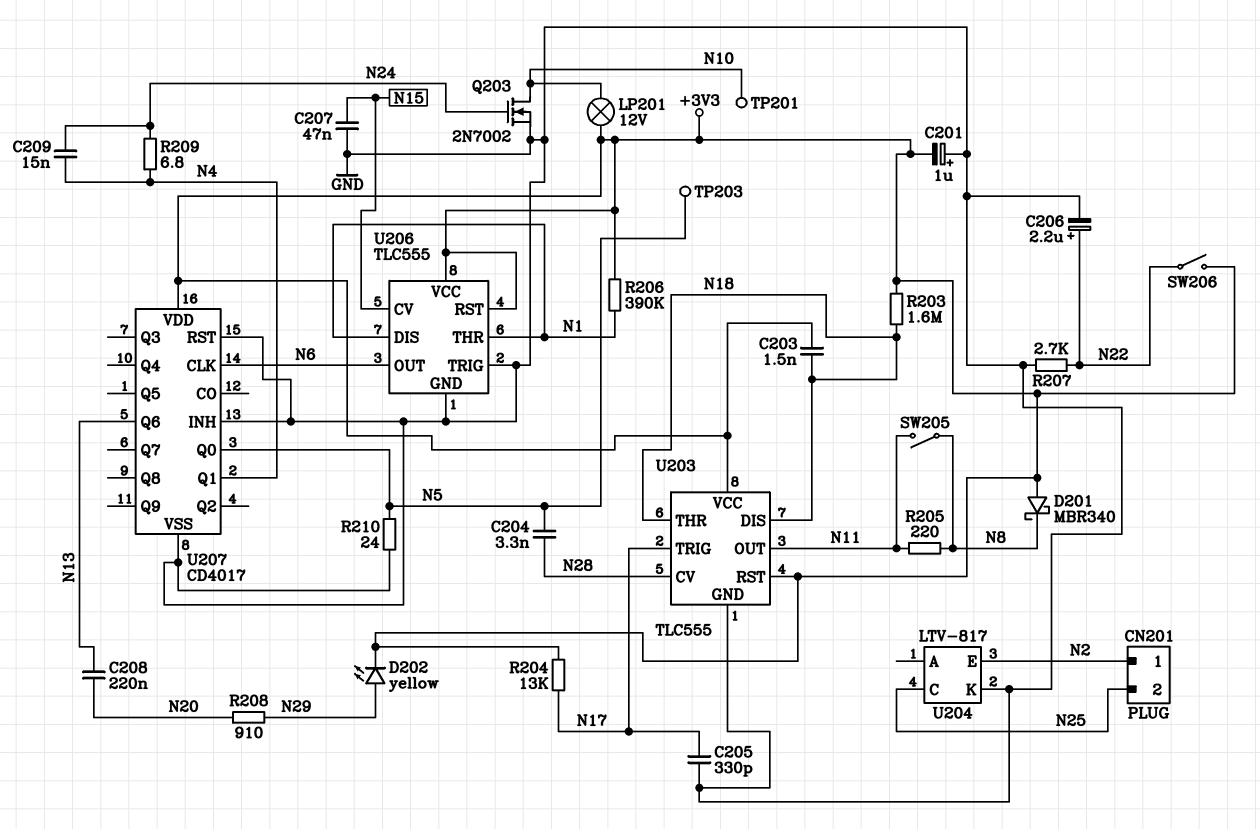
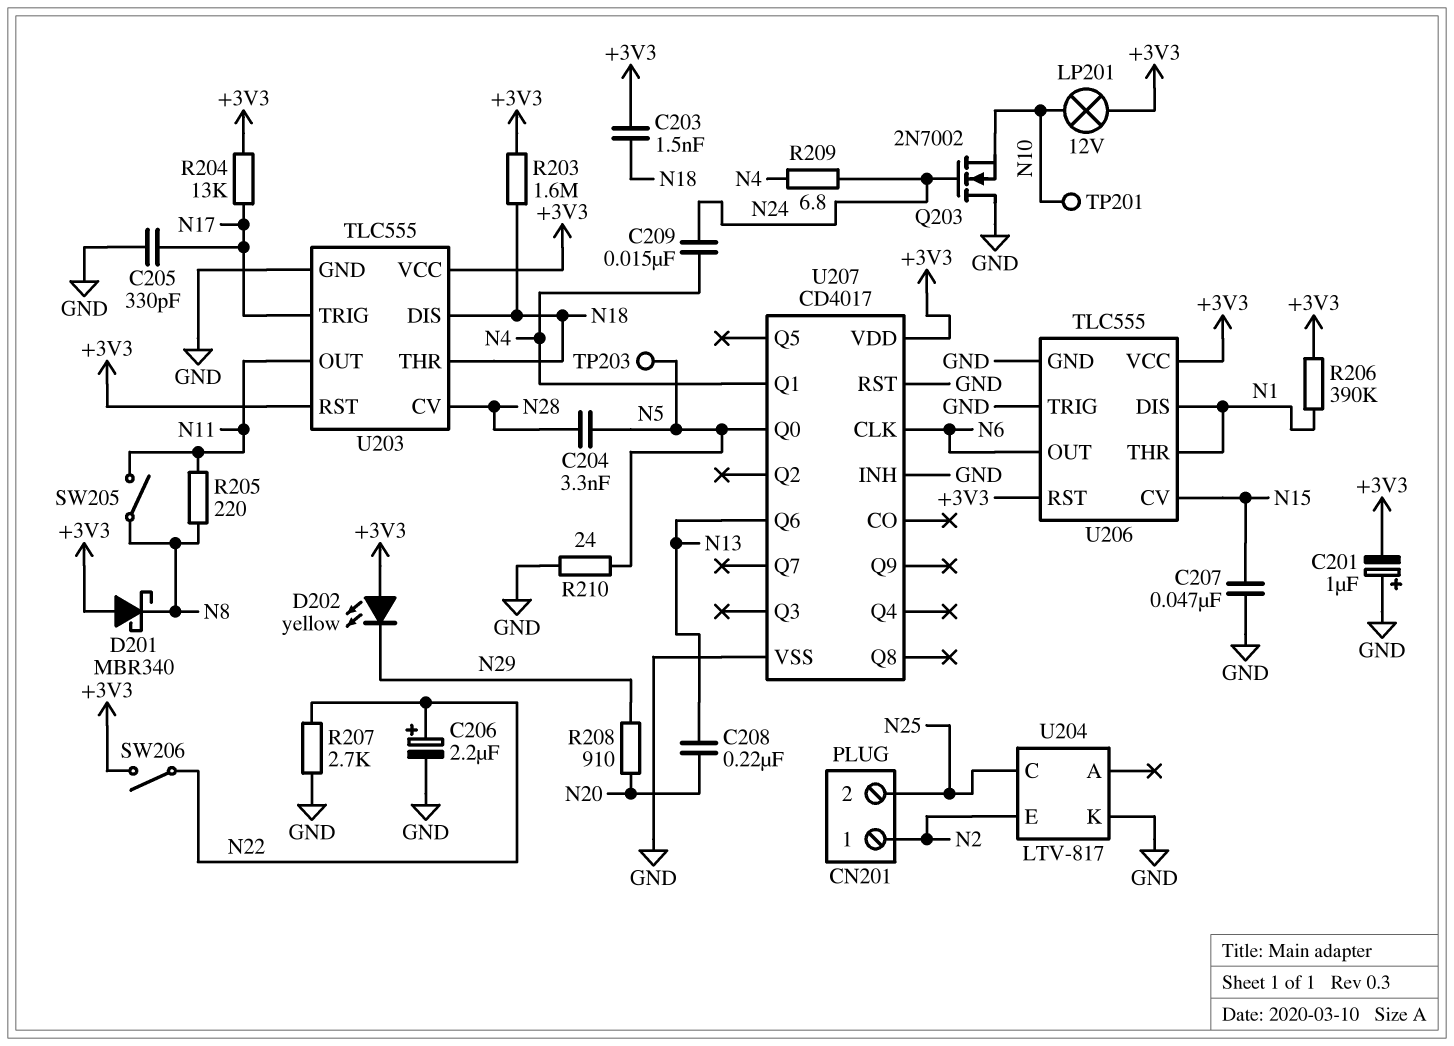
D202: LED yellow (A N29, K +3V3) -> LED yellow (A +3V3, K N29)
Q203: NMOS 2N7002 (G N24, D N10, S GND) -> NMOS 2N7002 (G N24, D GND, S N10)

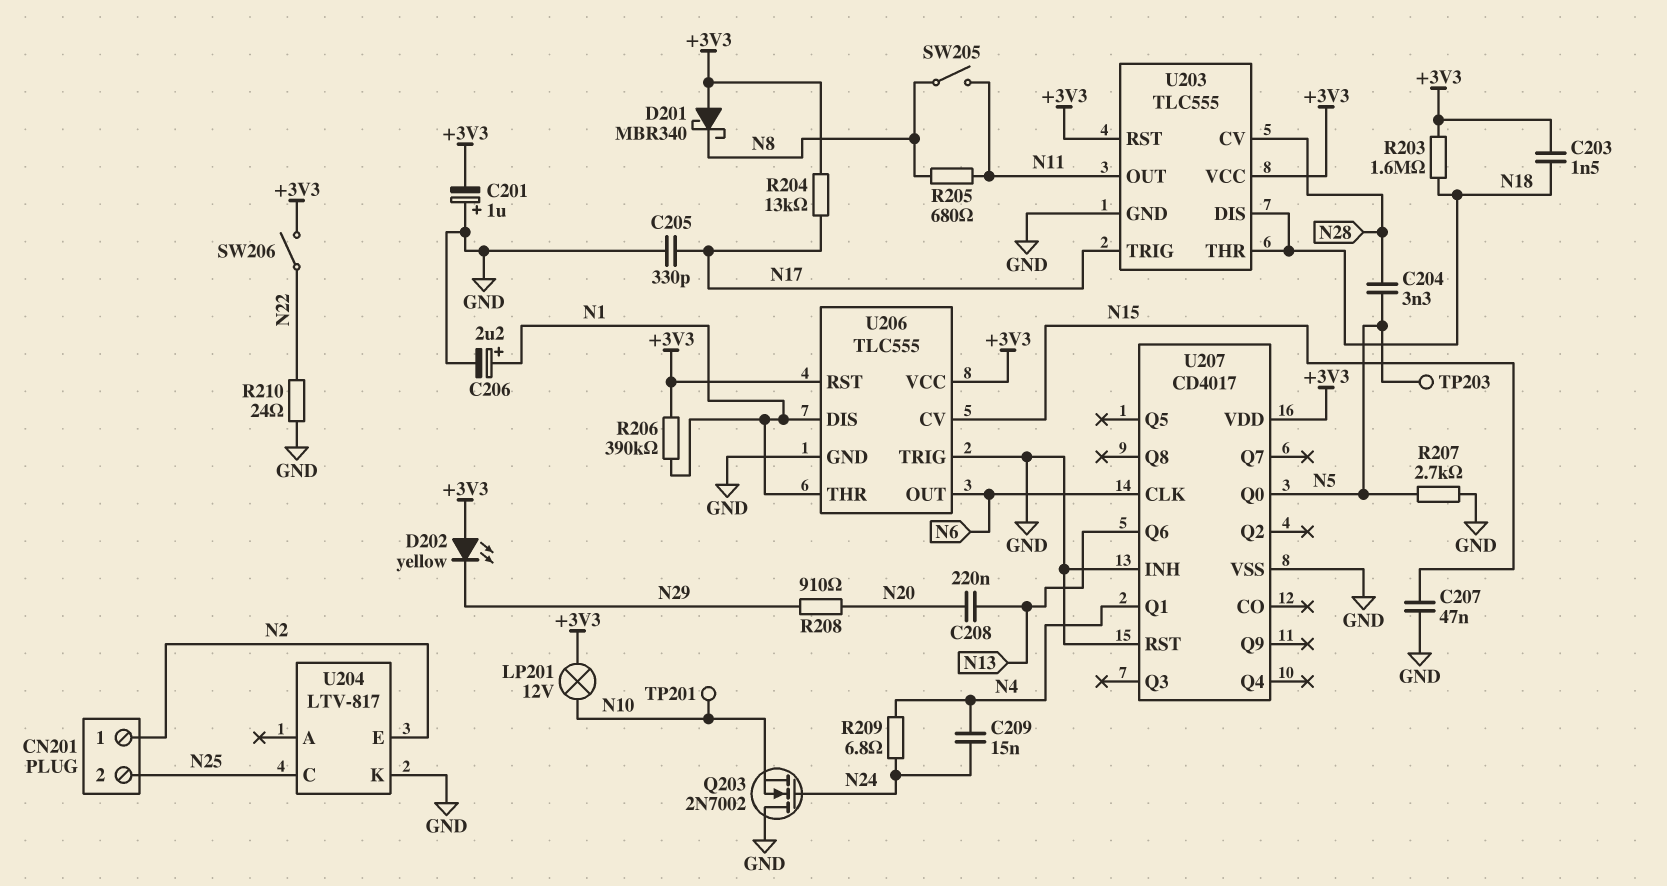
C206: 2.2uF (plus N22, minus GND) -> 2.2uF (plus N1, minus GND)
R205: 220 (N8, N11) -> 680 (N8, N11)
R207: 2.7k (GND, N22) -> 2.7k (GND, N5)
R210: 24 (GND, N5) -> 24 (GND, N22)

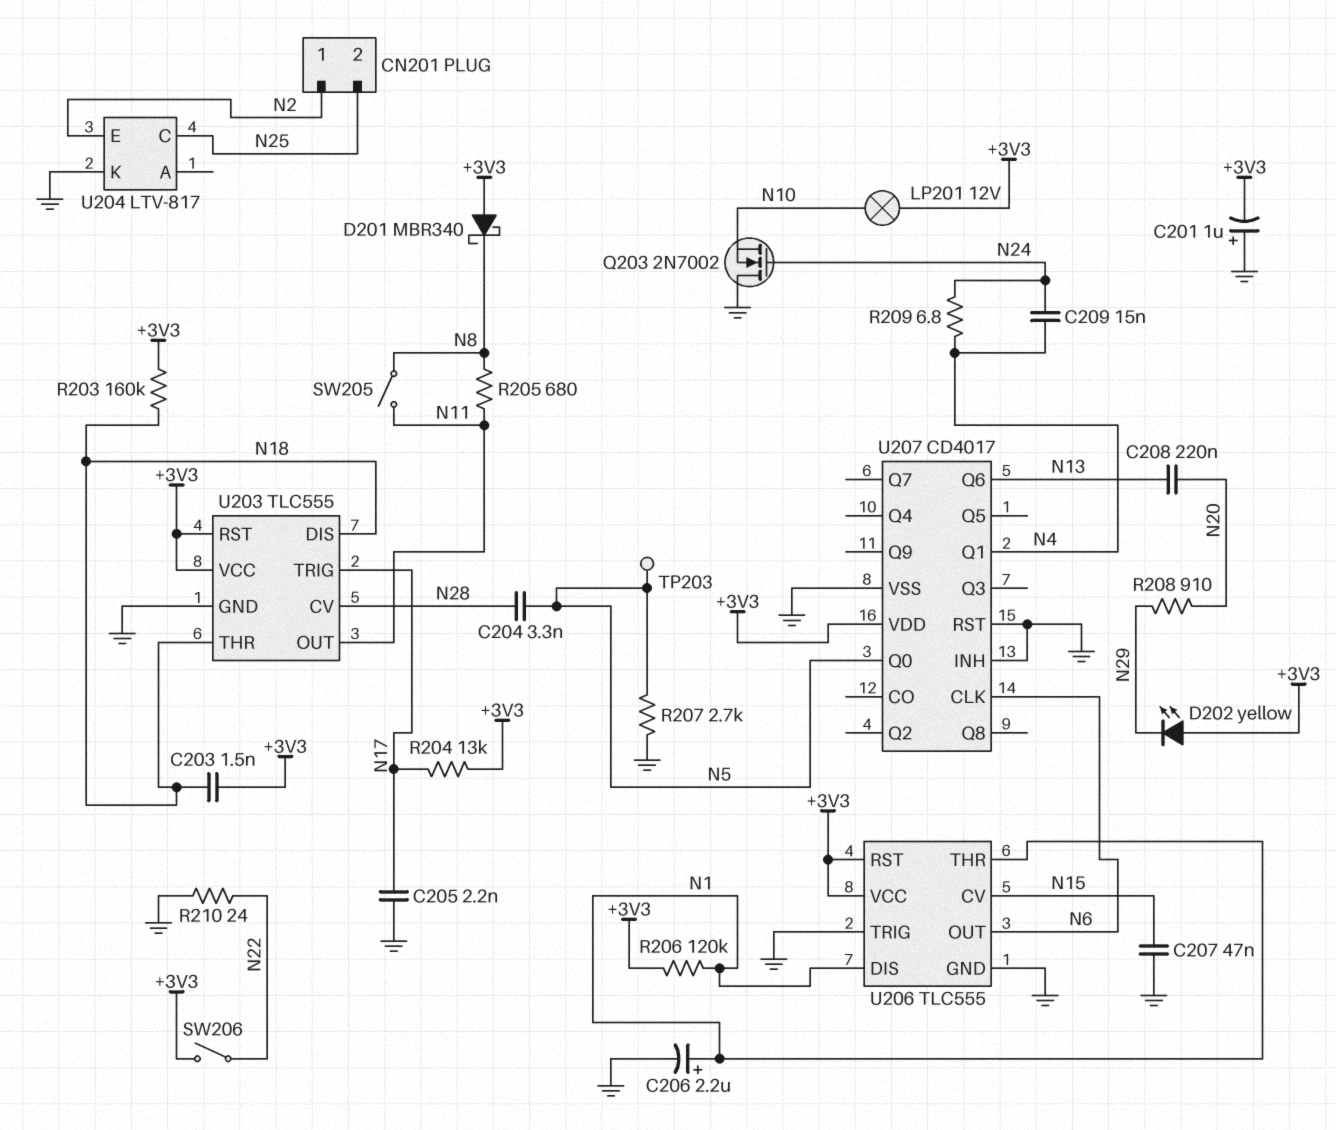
C205: 330pF (GND, N17) -> 2.2nF (GND, N17)
R203: 1.6M (+3V3, N18) -> 160k (+3V3, N18)
R206: 390k (+3V3, N1) -> 120k (+3V3, N1)
TP201: test point (N10) -> none

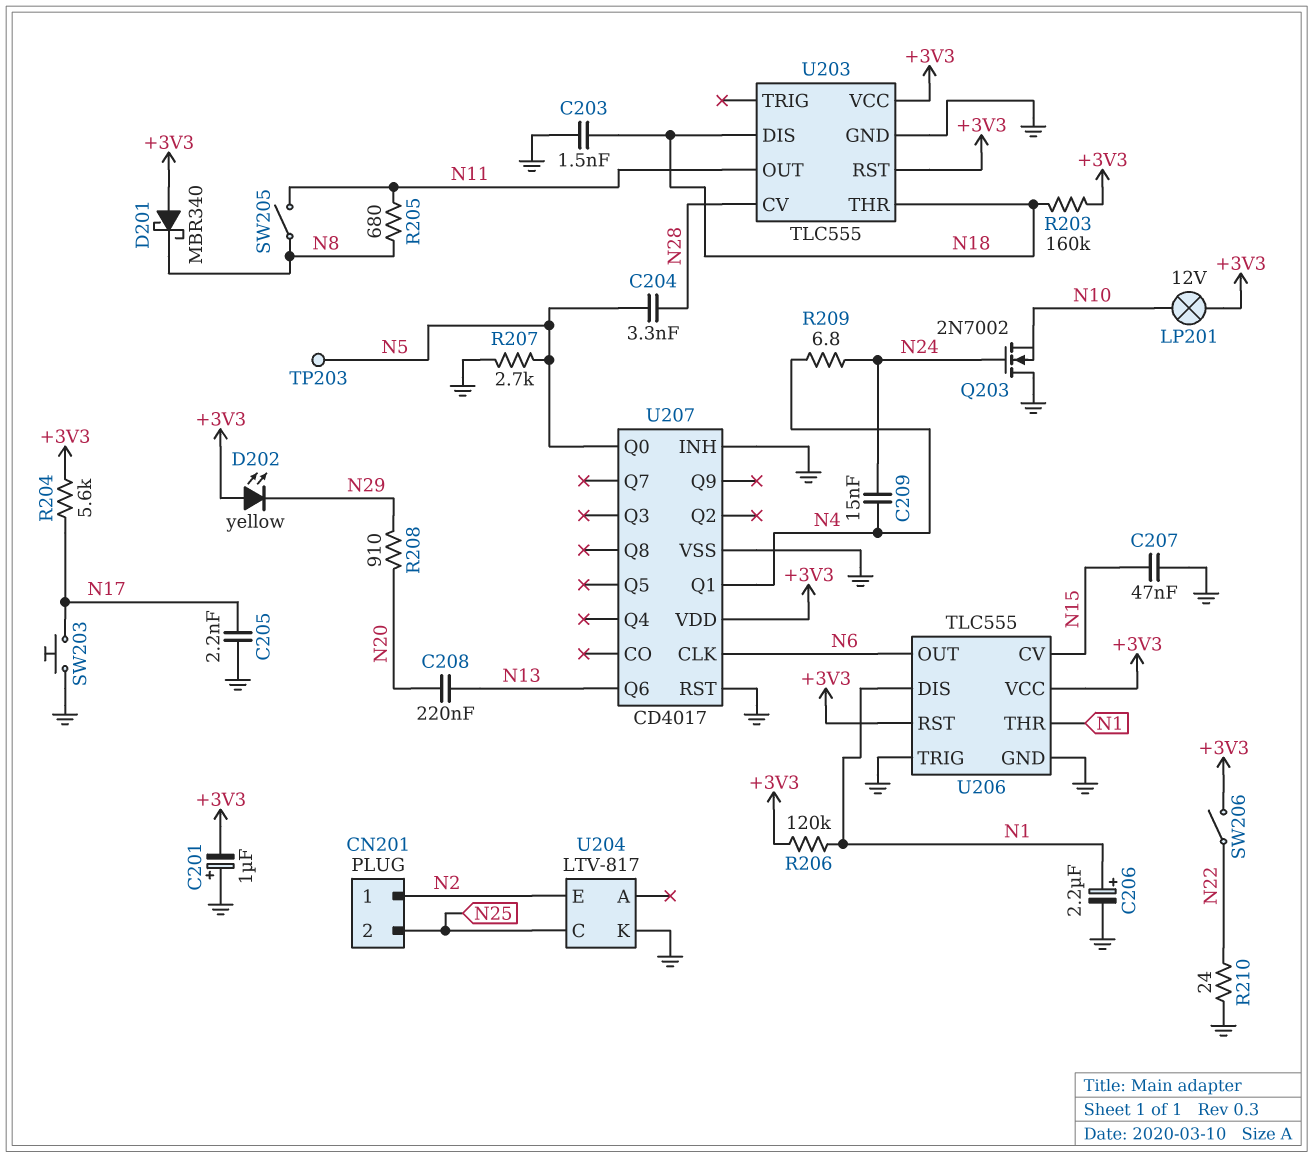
C203: 1.5nF (+3V3, N18) -> 1.5nF (GND, N18)
R204: 13k (+3V3, N17) -> 5.6k (+3V3, N17)
SW203: none -> button (GND, N17)
U203 pin TRIG: N17 -> none

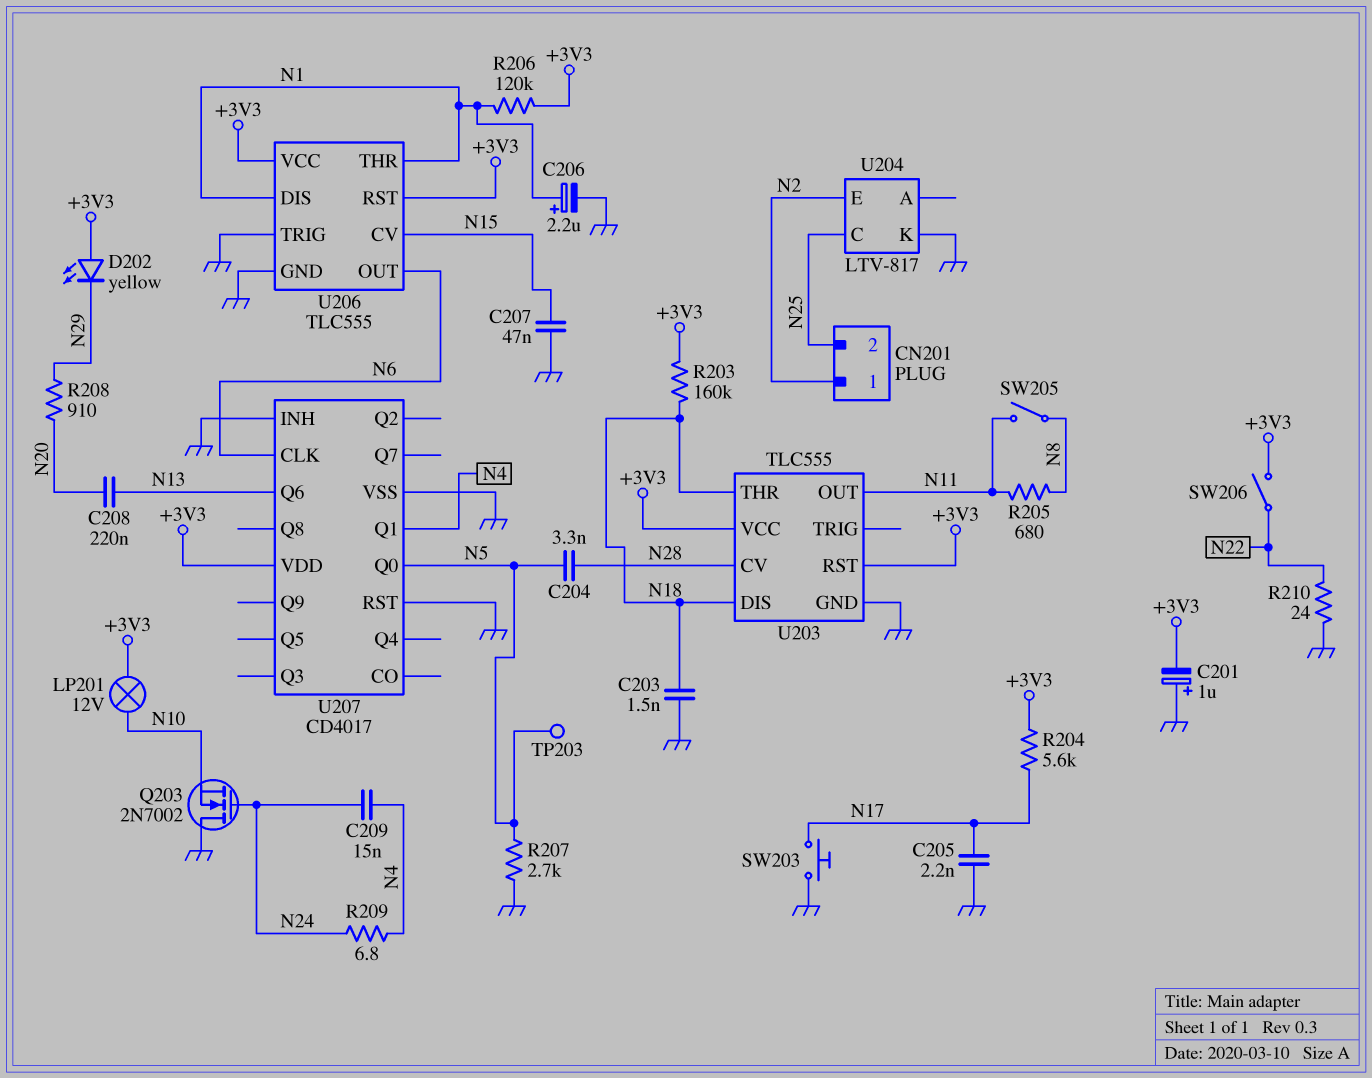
D201: schottky MBR340 (A +3V3, K N8) -> none

